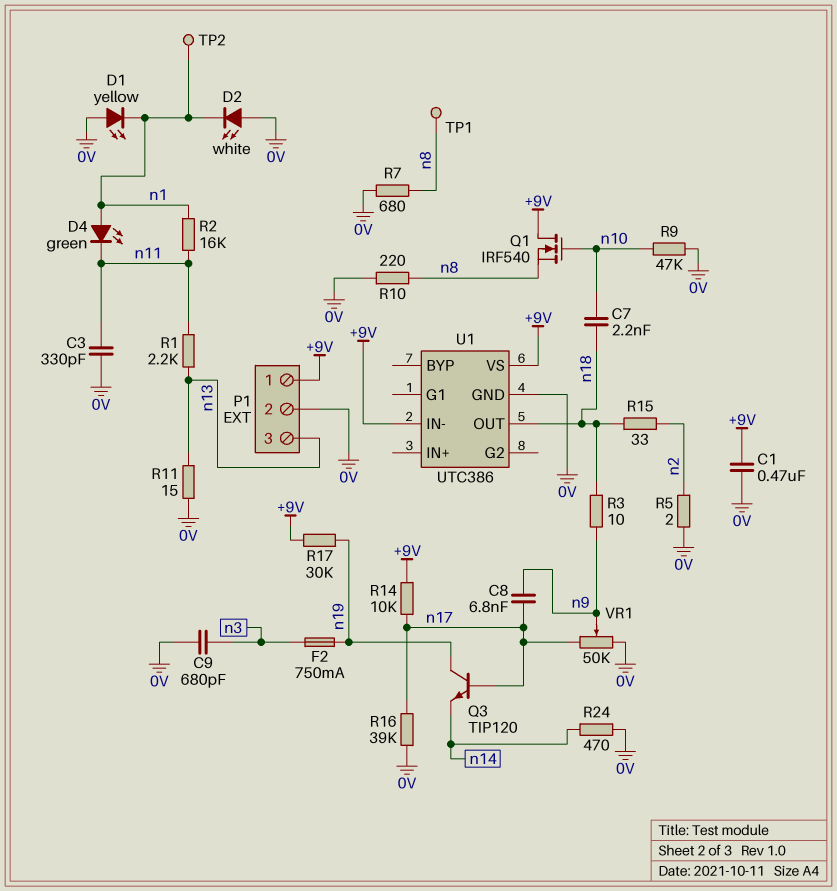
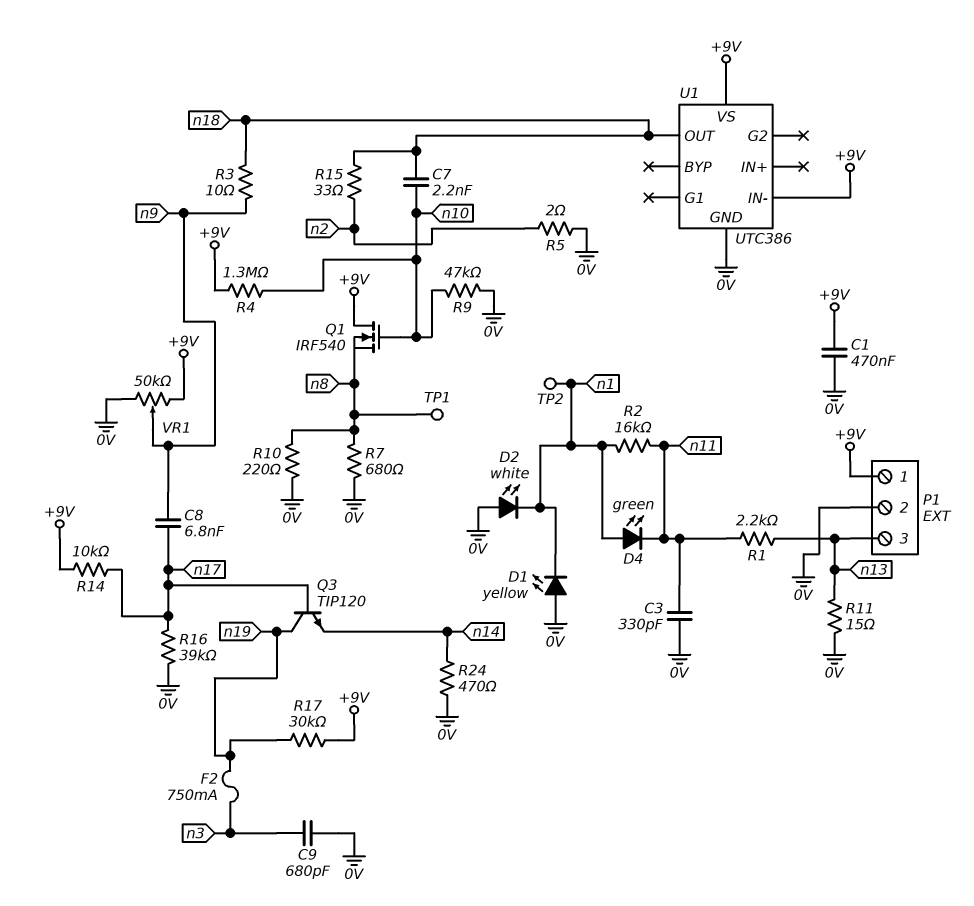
R4: none -> 1.3M (+9V, n10)
VR1: 50k (0V, n17, wiper n9) -> 50k (+9V, 0V, wiper n9)

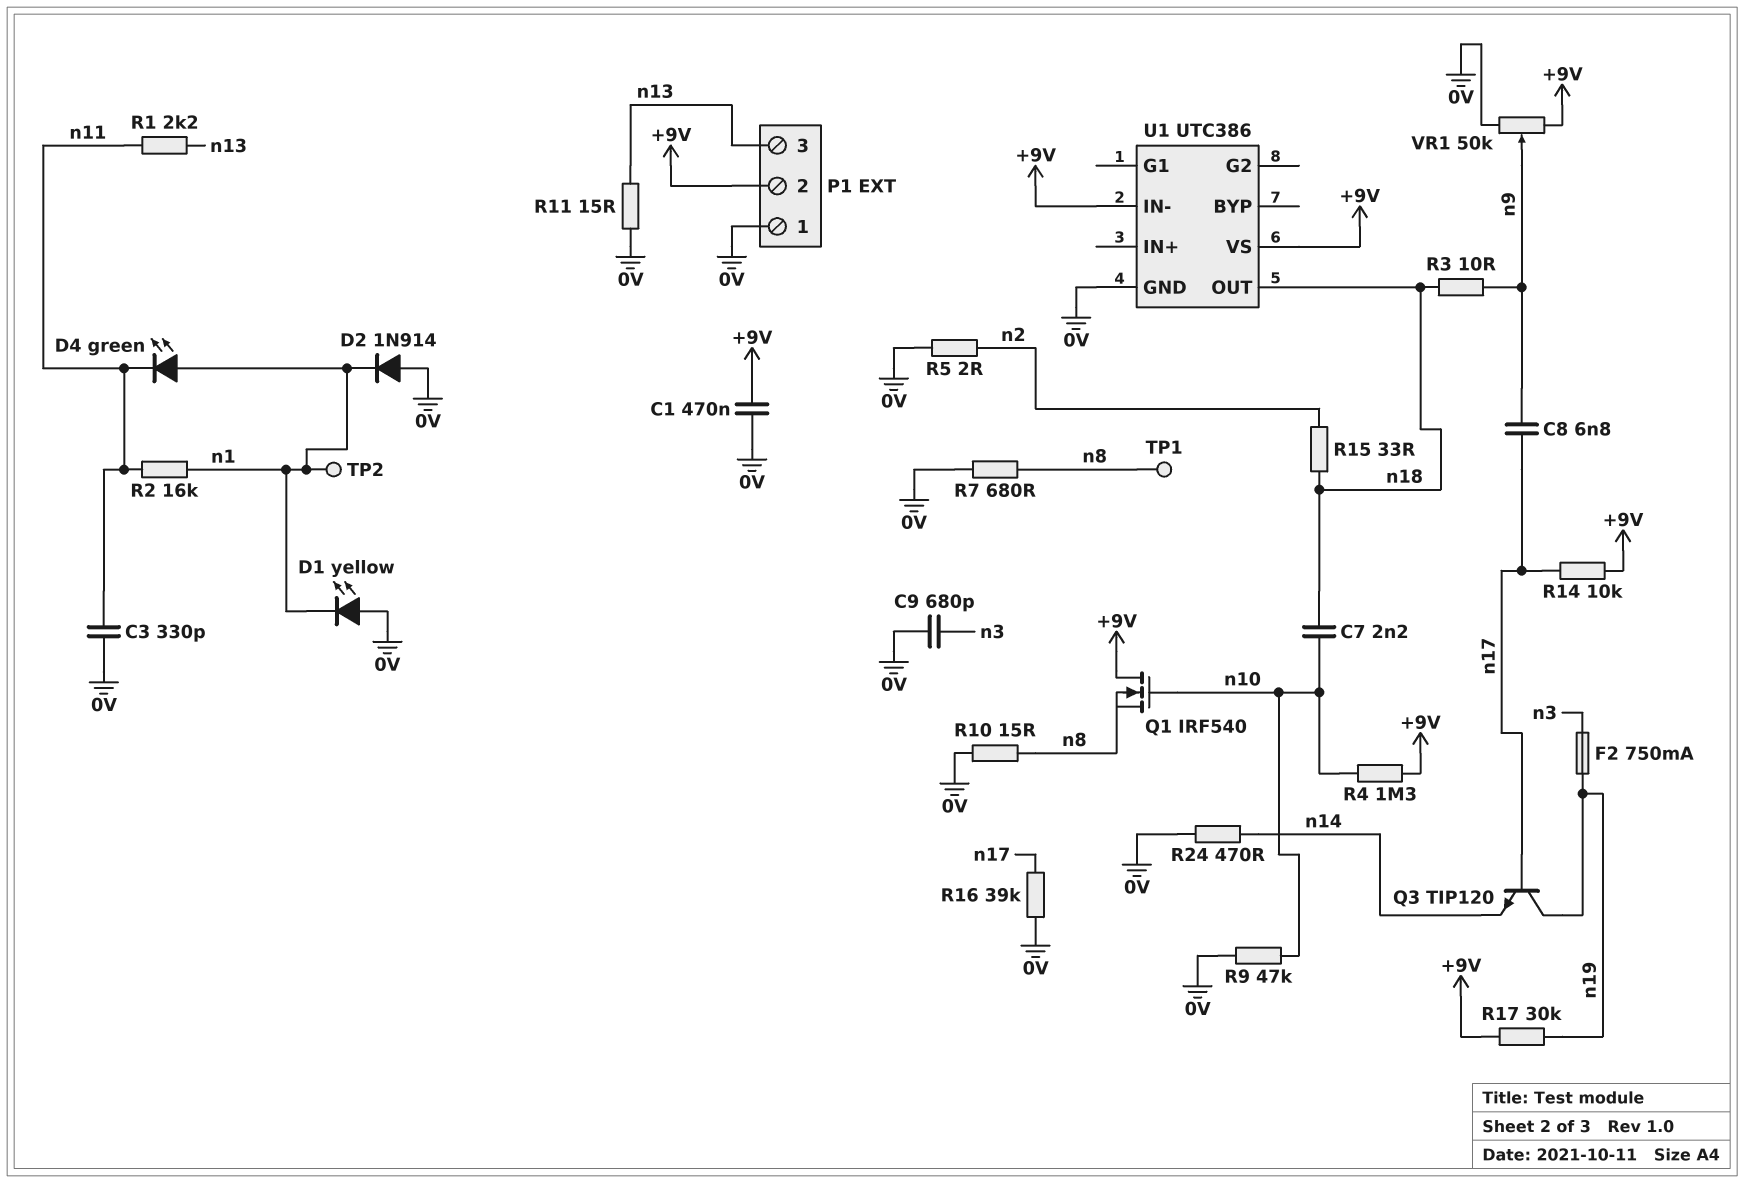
D2: LED white (A 0V, K n1) -> diode 1N914 (A 0V, K n1)
P1 pin 1: +9V -> 0V
P1 pin 2: 0V -> +9V
R10: 220 (0V, n8) -> 15 (0V, n8)

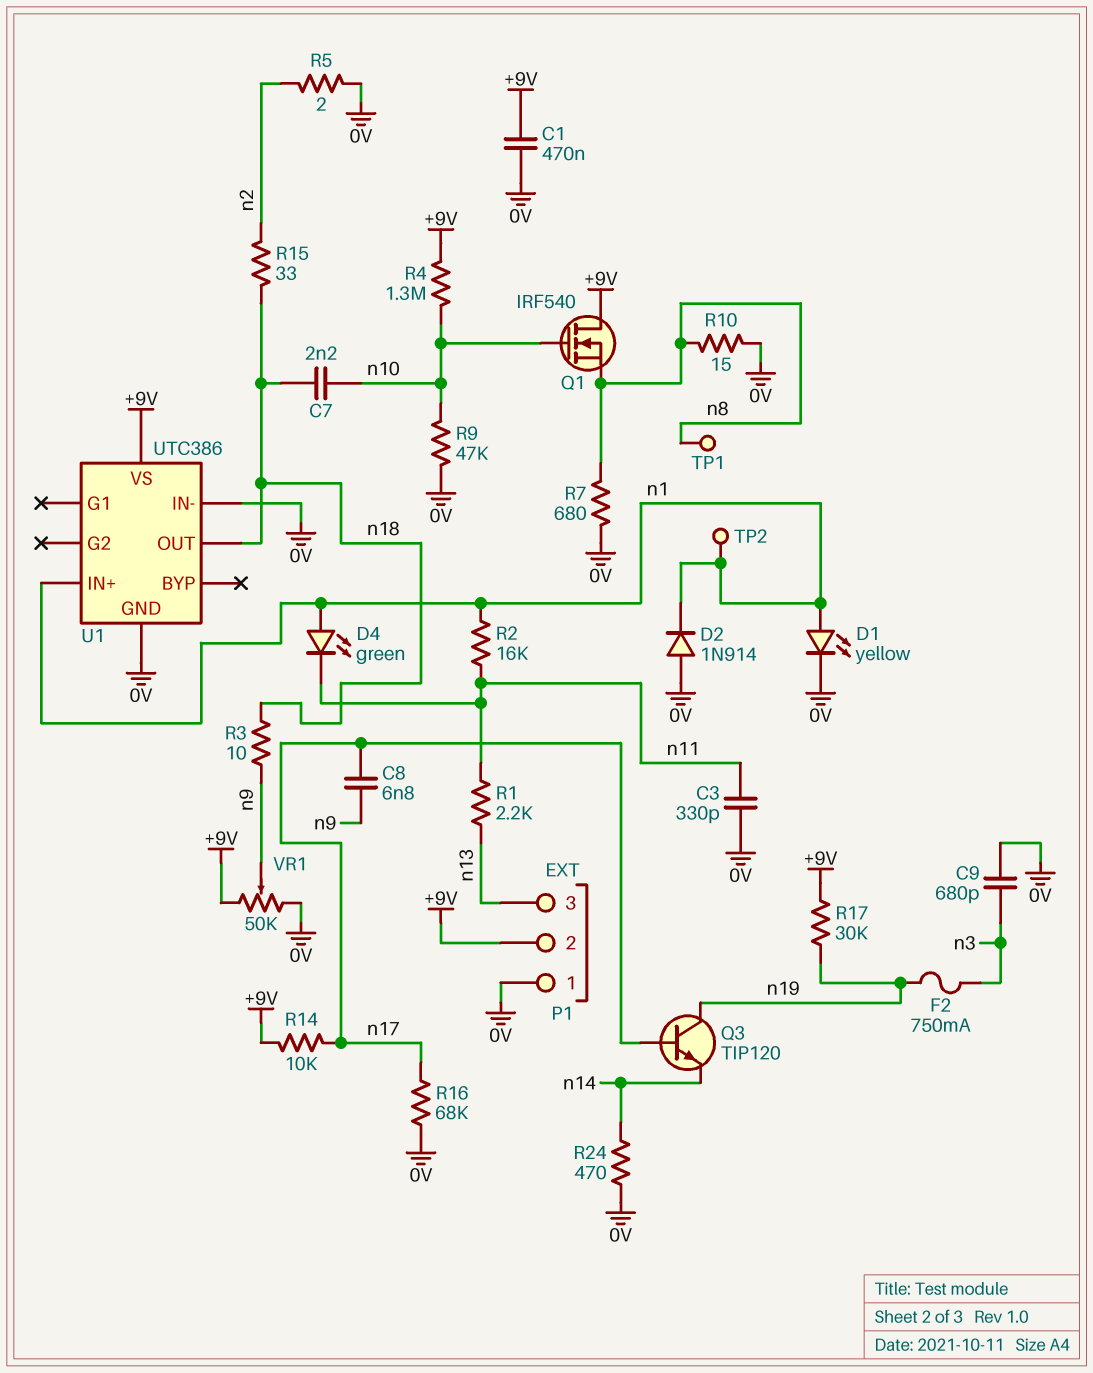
D1: LED yellow (A 0V, K n1) -> LED yellow (A n1, K 0V)
R11: 15 (0V, n13) -> none
R16: 39k (0V, n17) -> 68k (0V, n17)
U1 pin IN+: none -> n1
U1 pin IN-: +9V -> 0V

